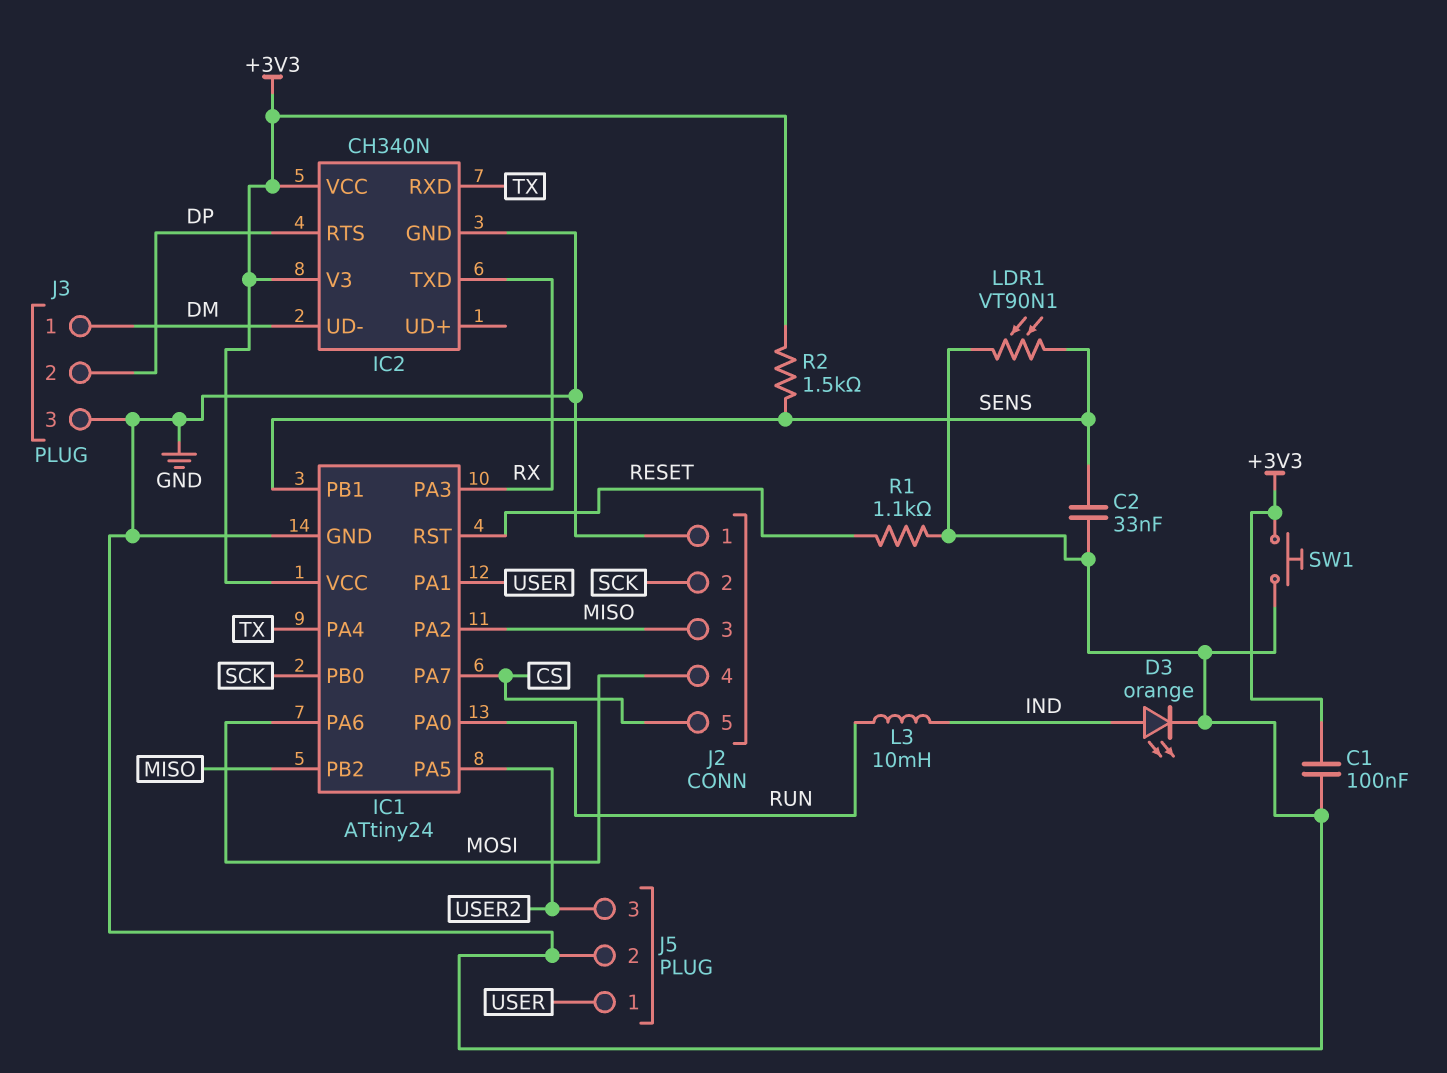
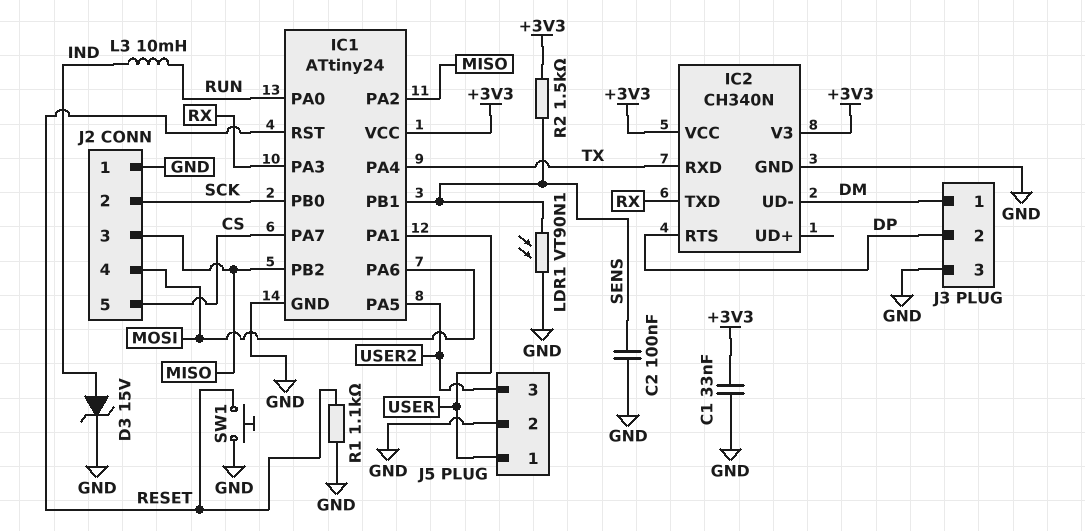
C1: 100nF (+3V3, GND) -> 33nF (+3V3, GND)
C2: 33nF (GND, SENS) -> 100nF (GND, SENS)
D3: LED orange (A IND, K GND) -> zener 15V (A IND, K GND)
SW1: button (+3V3, GND) -> button (GND, RESET)

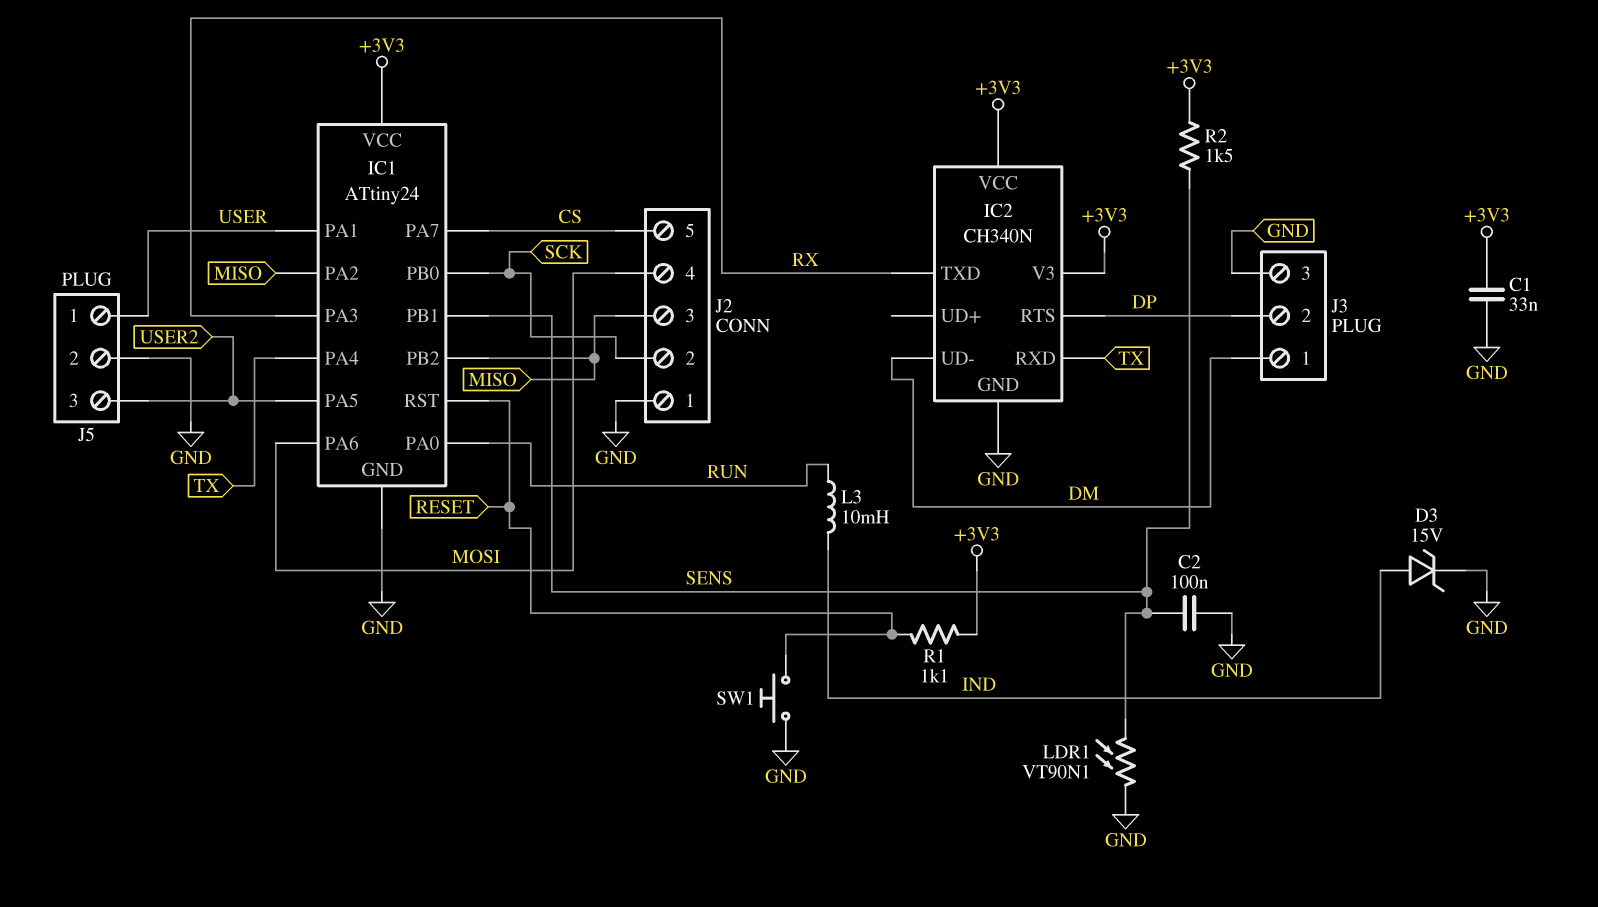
R1: 1.1k (GND, RESET) -> 1.1k (+3V3, RESET)

